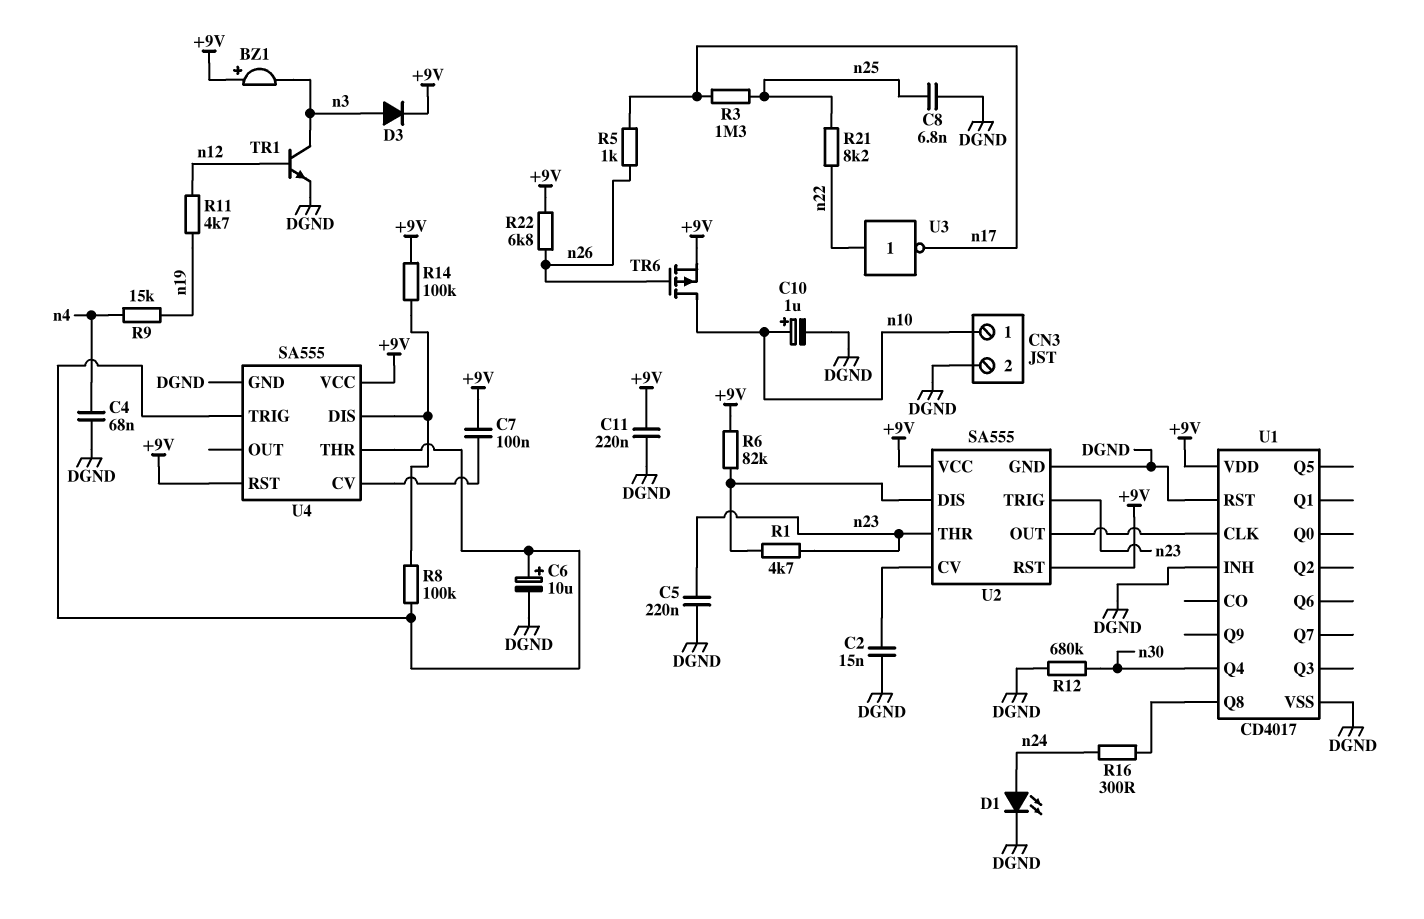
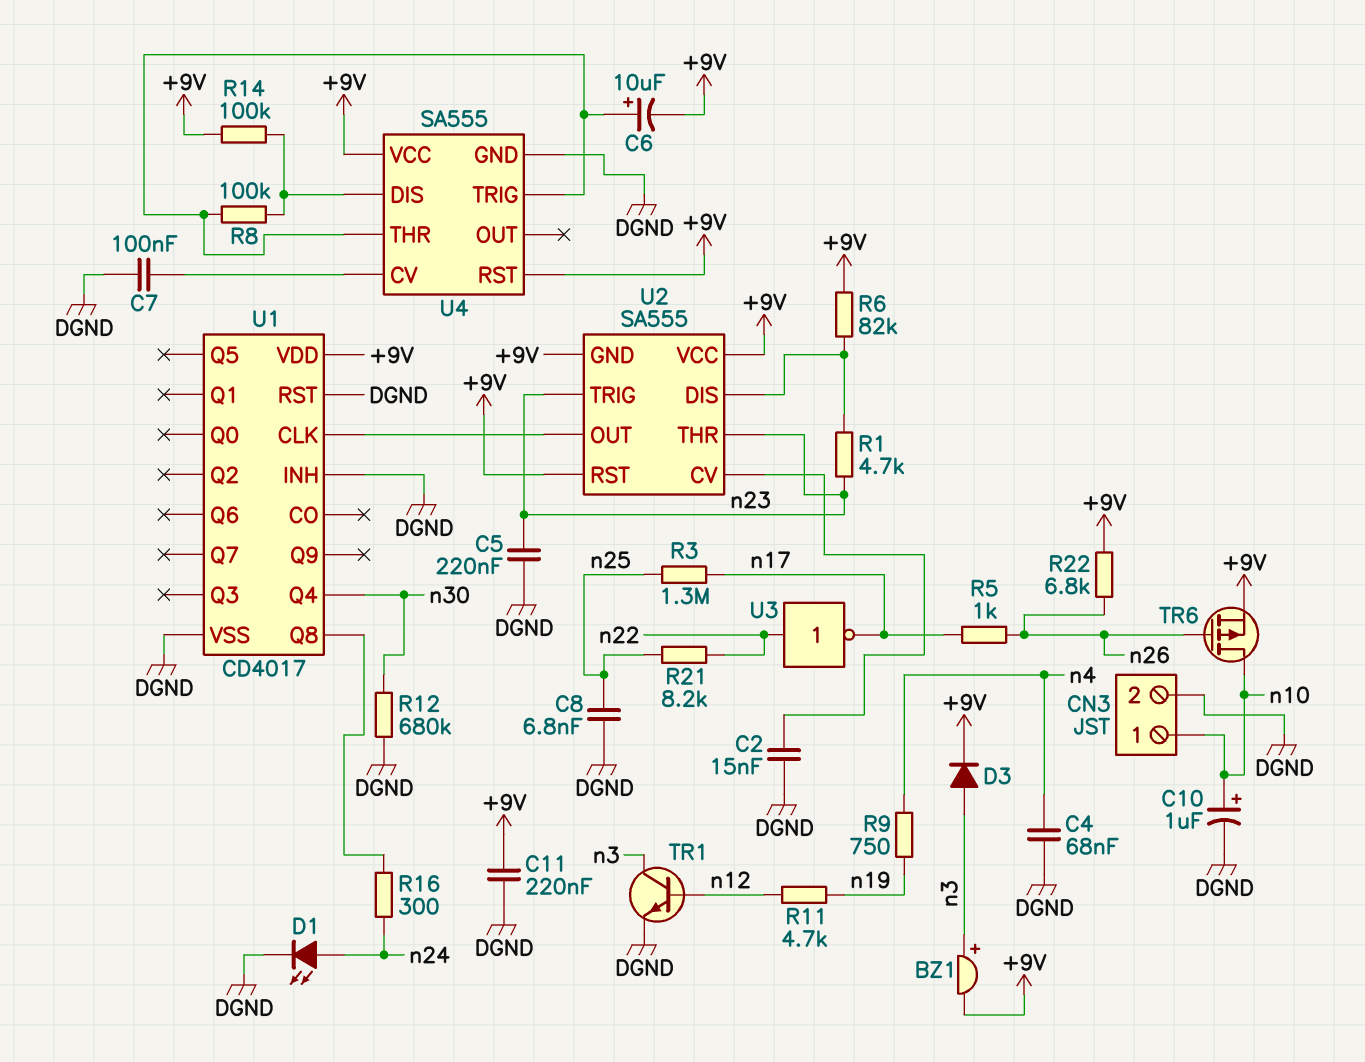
BZ1: buzzer (plus +9V, minus n3) -> buzzer (plus n3, minus +9V)
C6: 10uF (plus U4/THR, minus DGND) -> 10uF (plus U4/THR, minus +9V)
C7: 100nF (+9V, U4/CV) -> 100nF (DGND, U4/CV)
R9: 15k (n4, n19) -> 750 (n4, n19)
U2 pin GND: DGND -> +9V

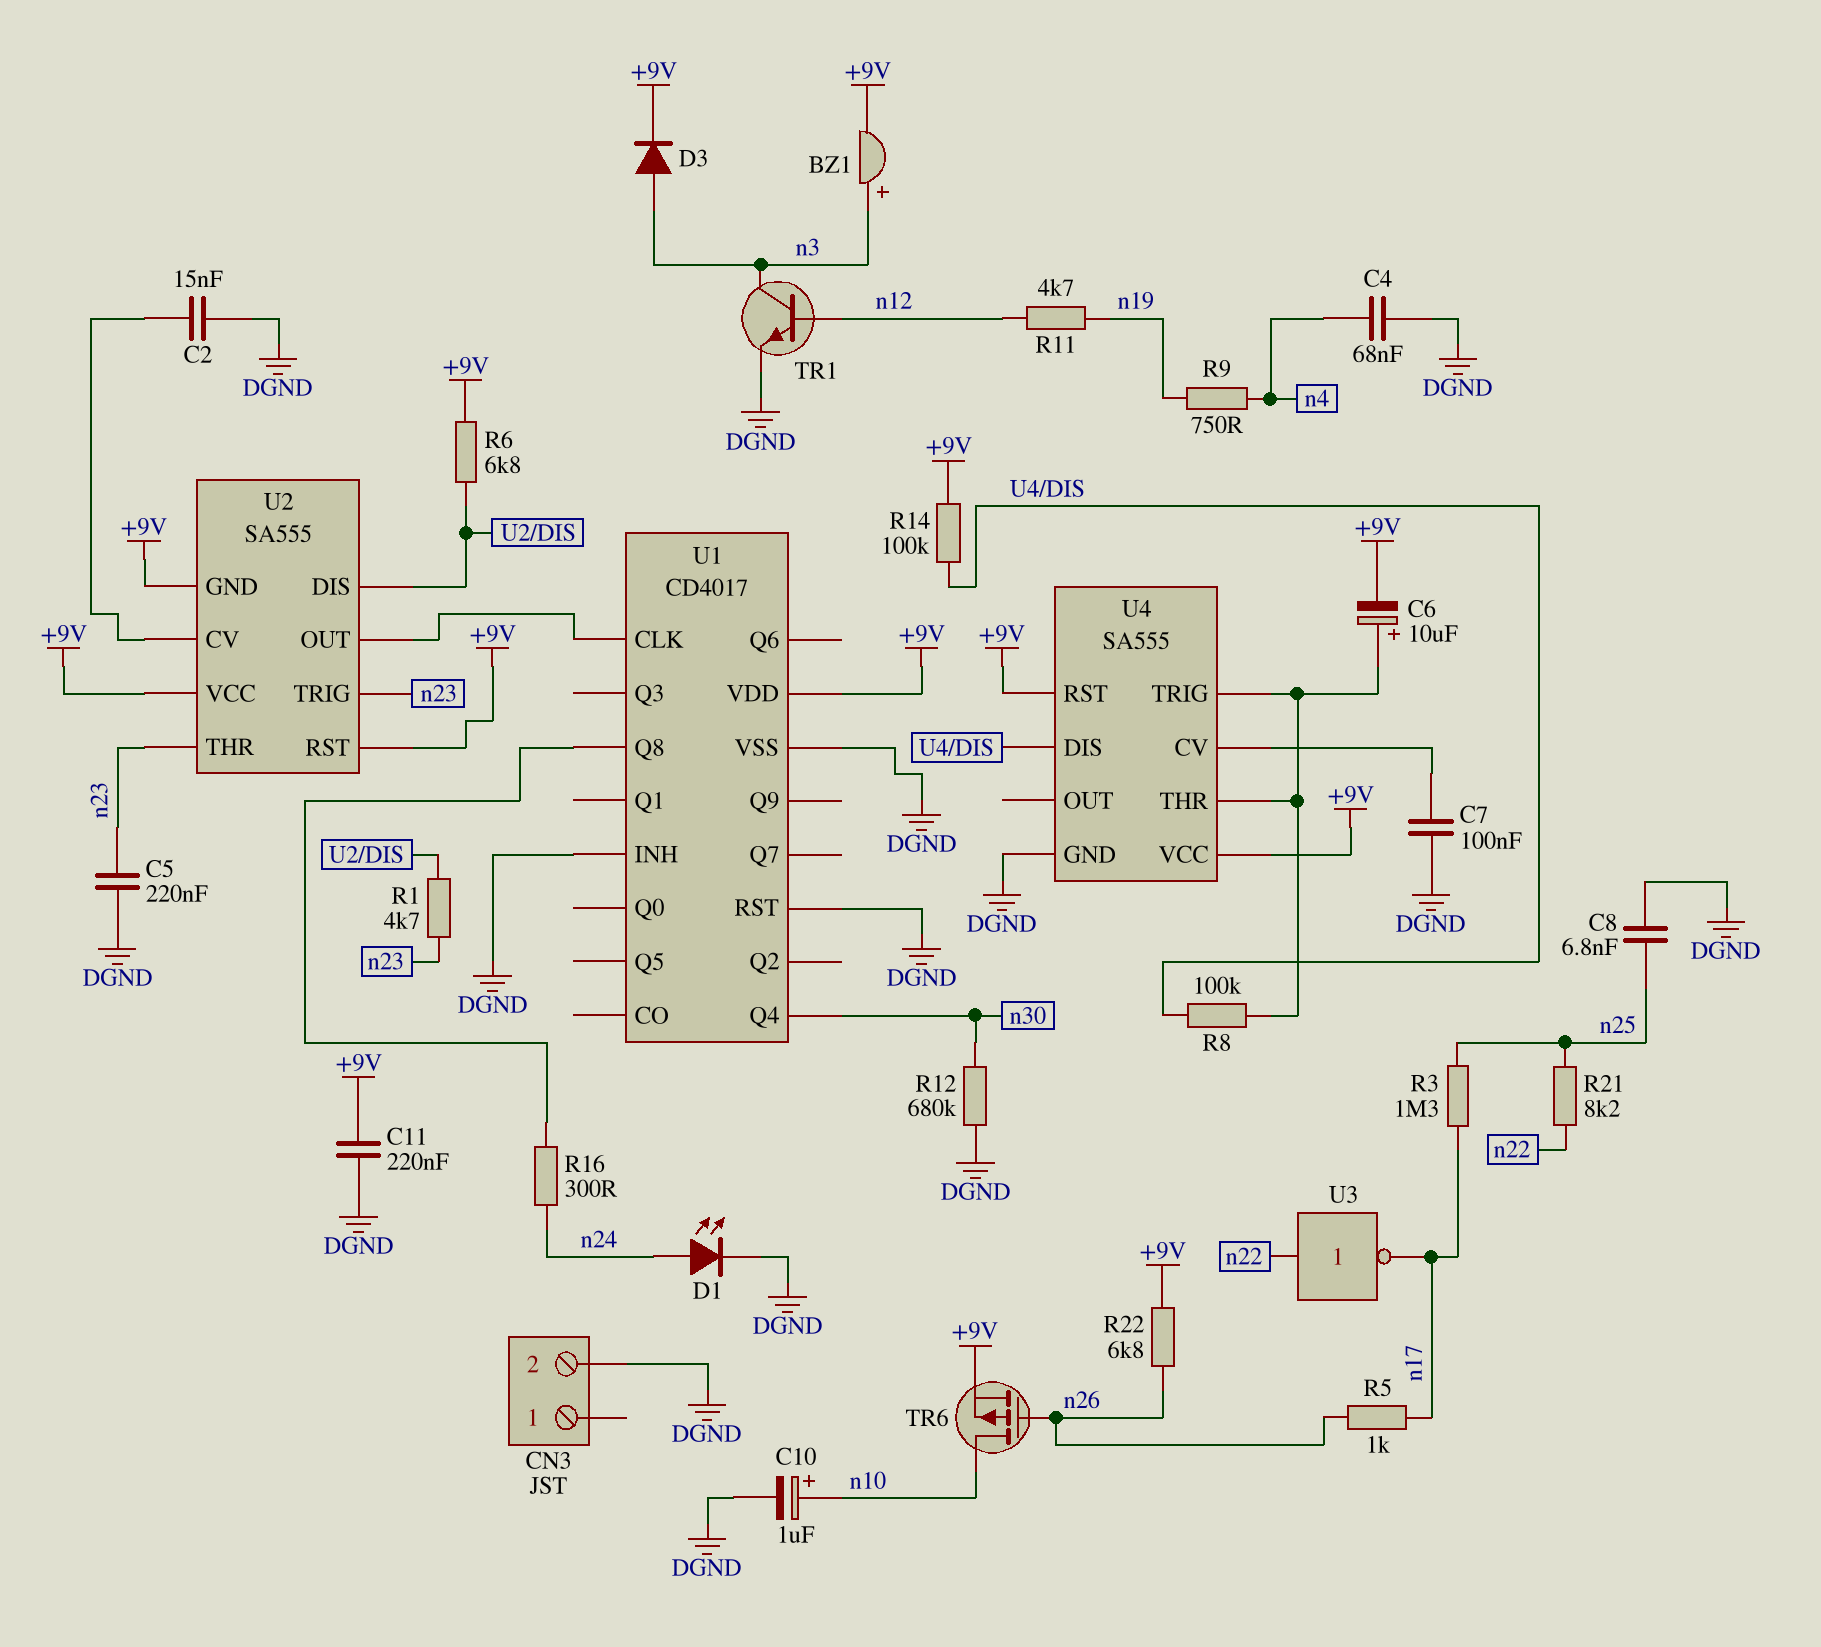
CN3 pin 1: n10 -> none
R6: 82k (+9V, U2/DIS) -> 6.8k (+9V, U2/DIS)

